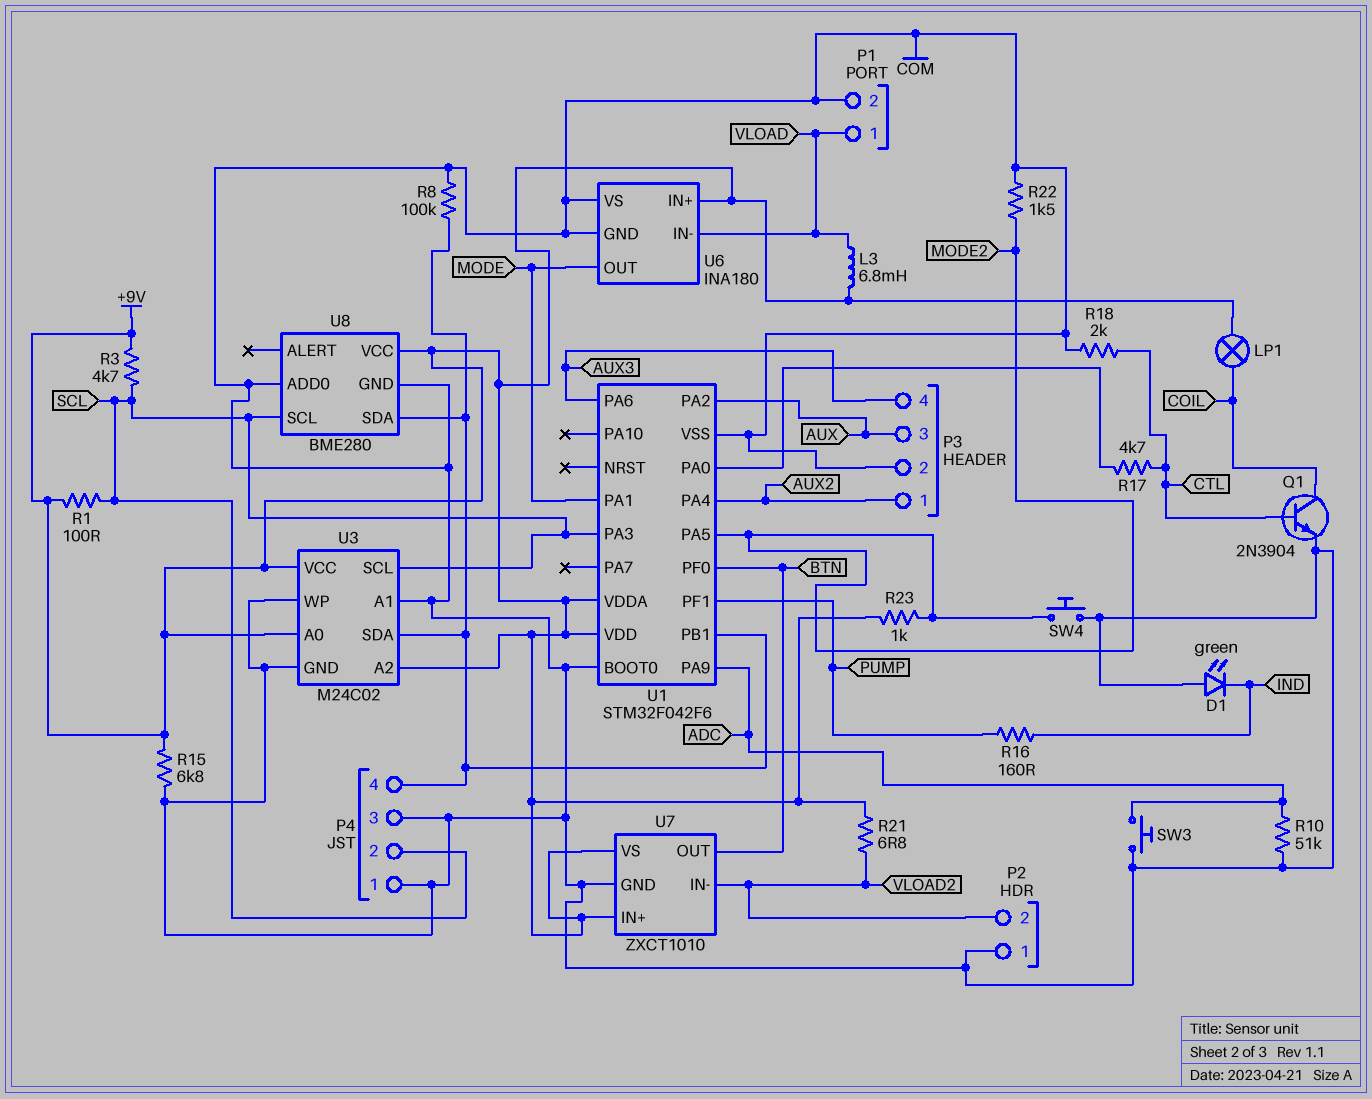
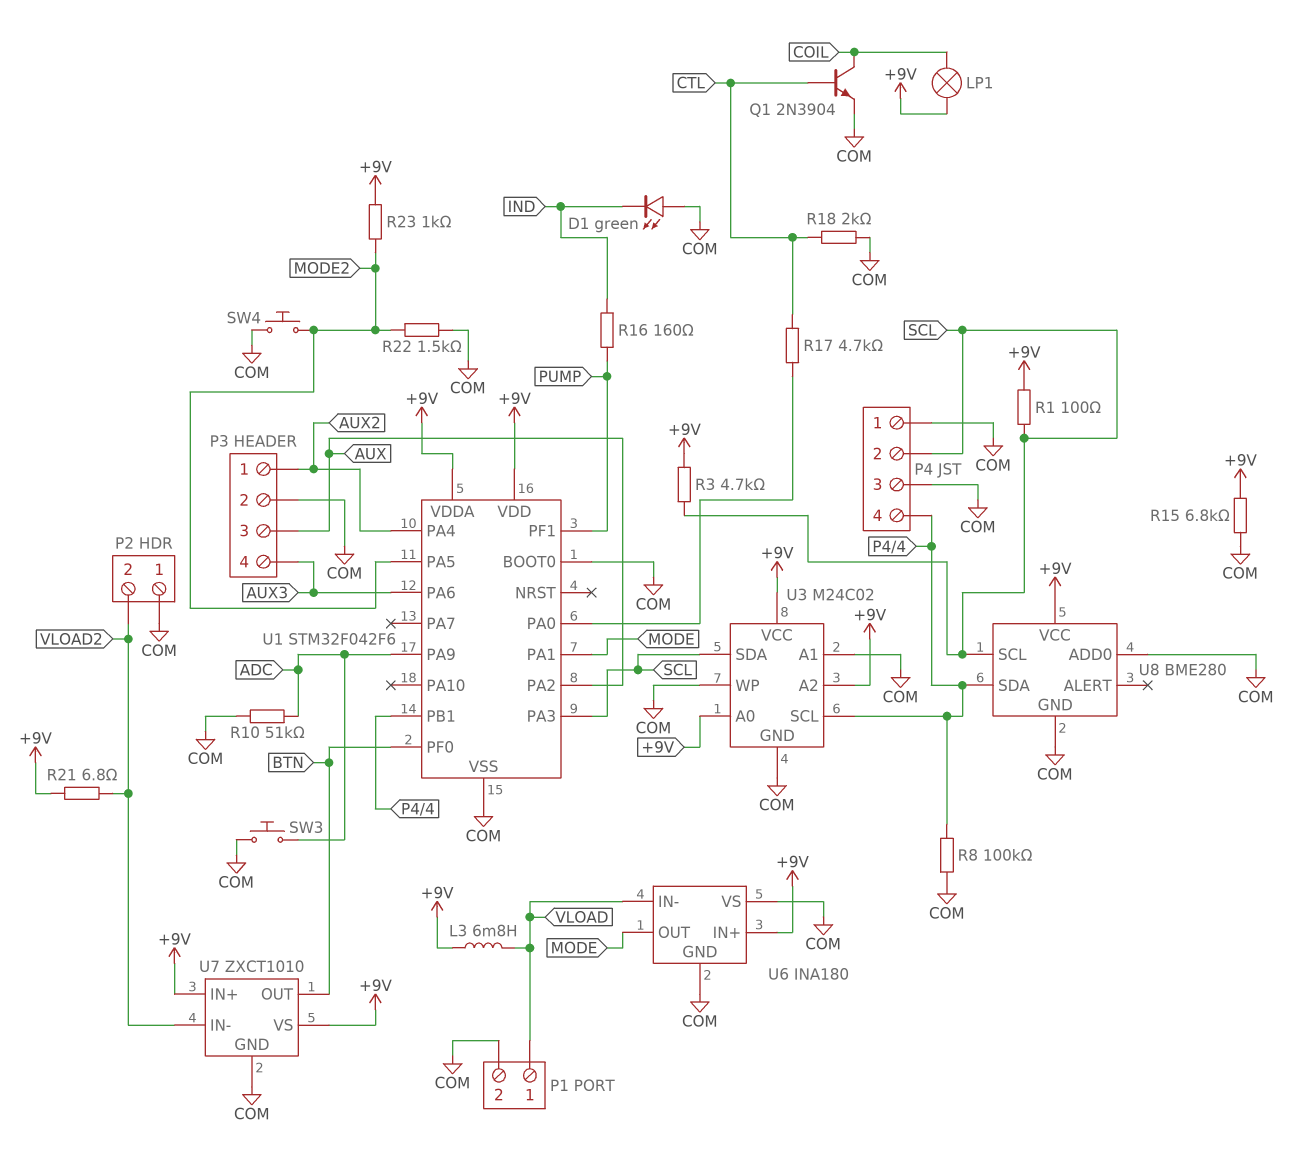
U3 pin SCL: SCL -> P4/4
U3 pin SDA: P4/4 -> SCL

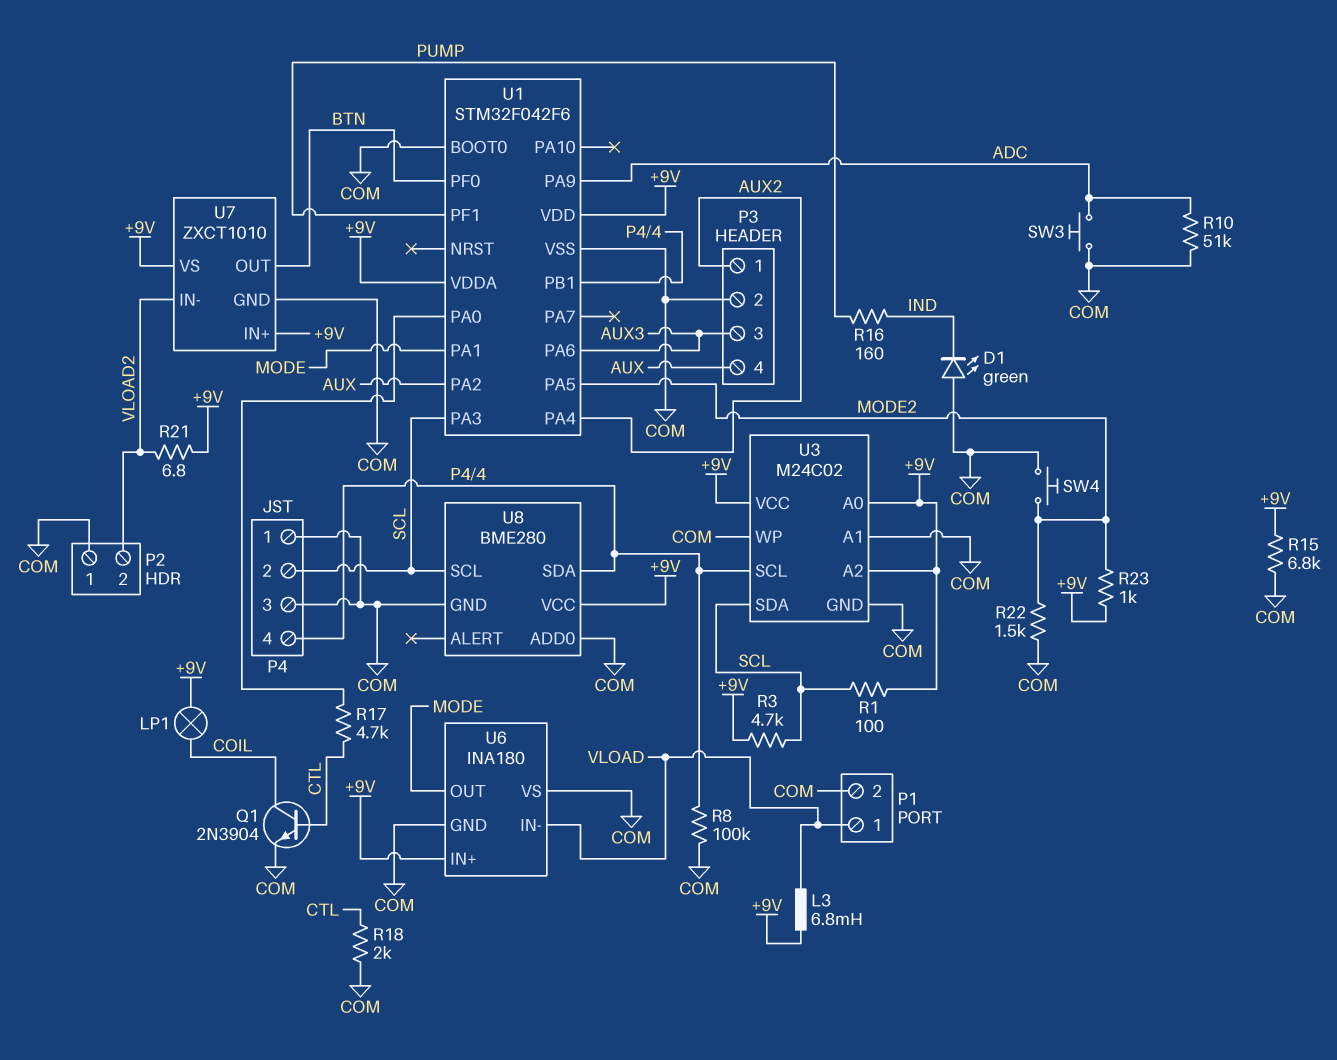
P3 pin 3: AUX -> AUX3
P3 pin 4: AUX3 -> AUX

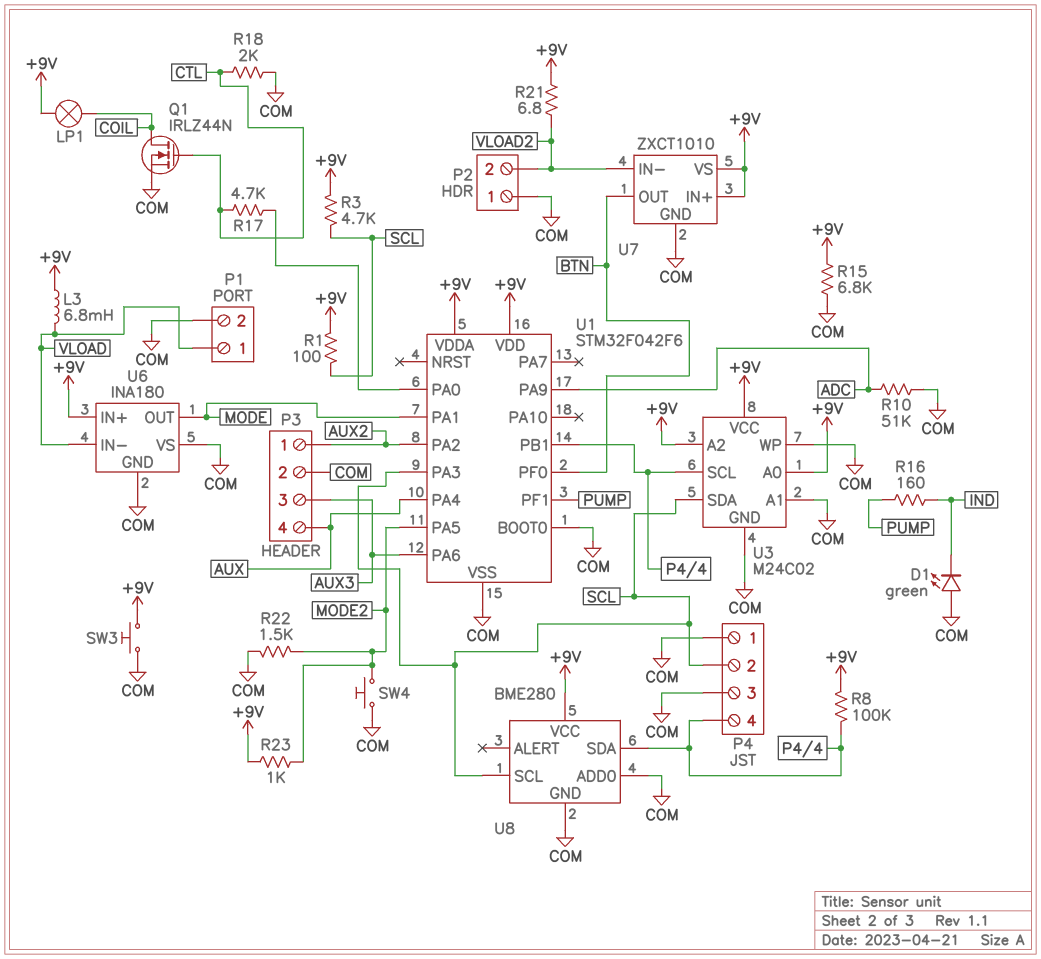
Q1: NPN 2N3904 (B CTL, C COIL, E COM) -> NMOS IRLZ44N (G CTL, D COIL, S COM)
R8: 100k (COM, P4/4) -> 100k (+9V, P4/4)
SW3: button (ADC, COM) -> button (+9V, COM)
U1 pin PA2: AUX -> AUX2
U1 pin PA4: AUX2 -> AUX

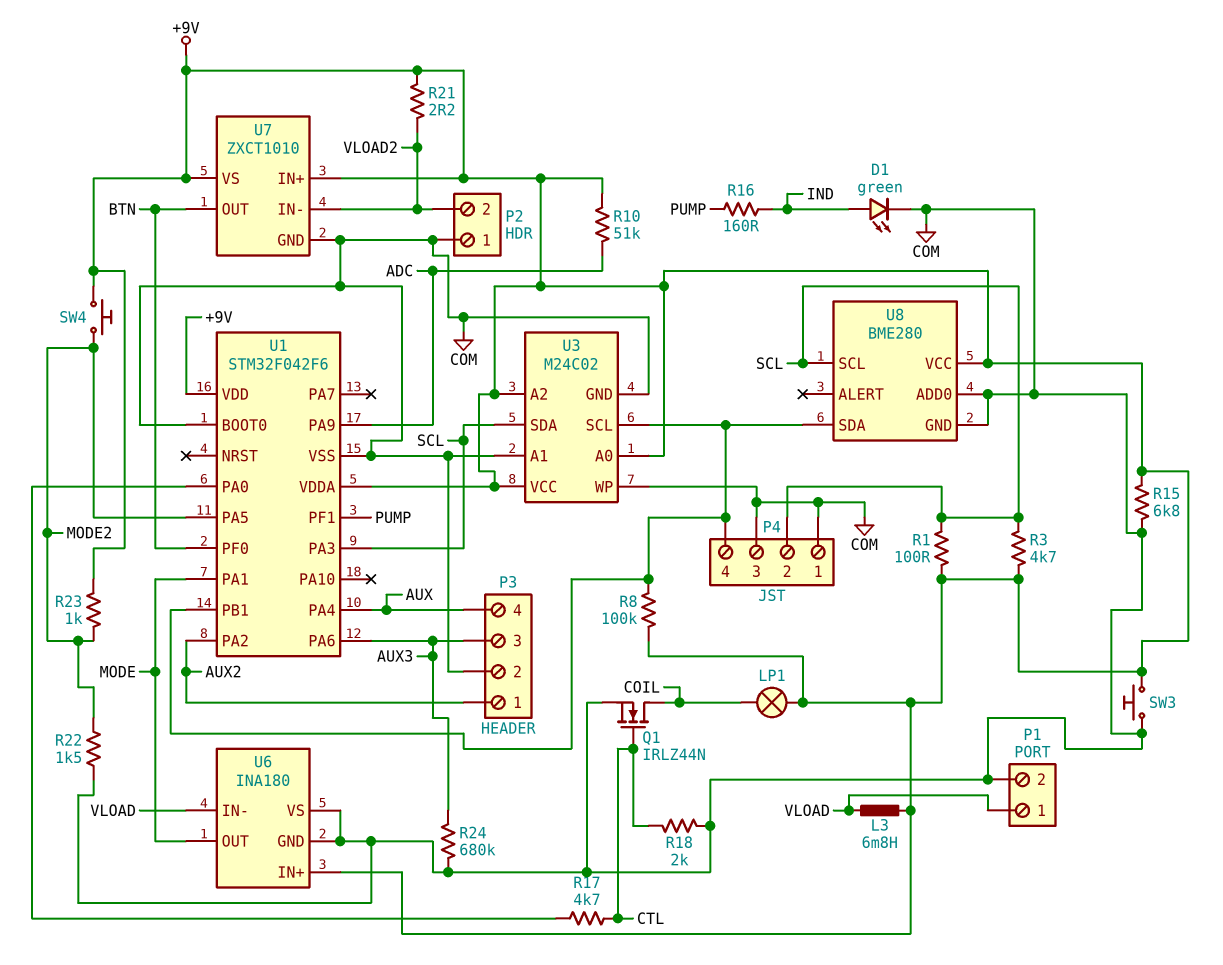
D1: LED green (A COM, K IND) -> LED green (A IND, K COM)
R10: 51k (ADC, COM) -> 51k (+9V, ADC)
R21: 6.8 (+9V, VLOAD2) -> 2.2 (+9V, VLOAD2)
R24: none -> 680k (AUX3, COM)
SW4: button (COM, MODE2) -> button (+9V, MODE2)

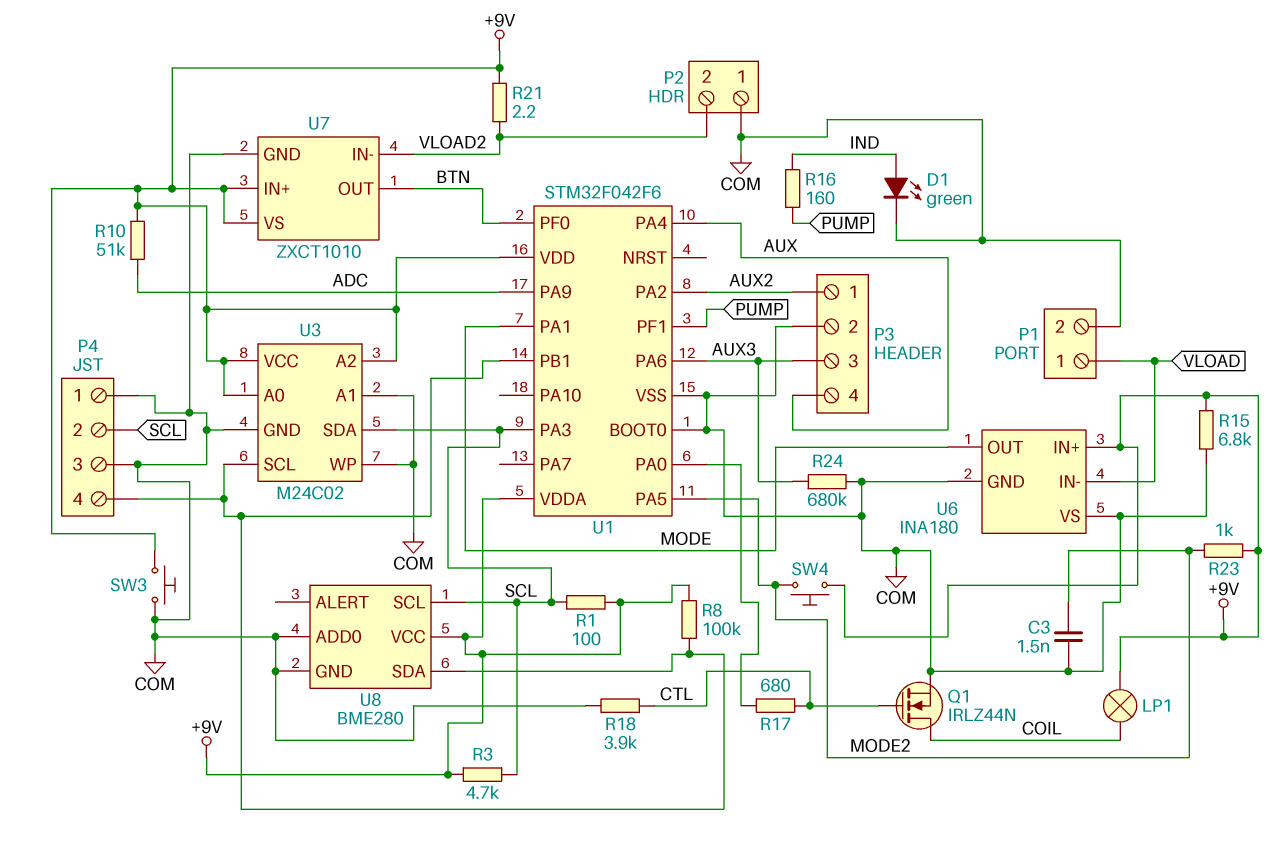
C3: none -> 1.5nF (COM, MODE2)
L3: 6.8mH (+9V, VLOAD) -> none
R17: 4.7k (CTL, U1/PA0) -> 680 (CTL, U1/PA0)
R18: 2k (COM, CTL) -> 3.9k (COM, CTL)
R22: 1.5k (COM, MODE2) -> none

